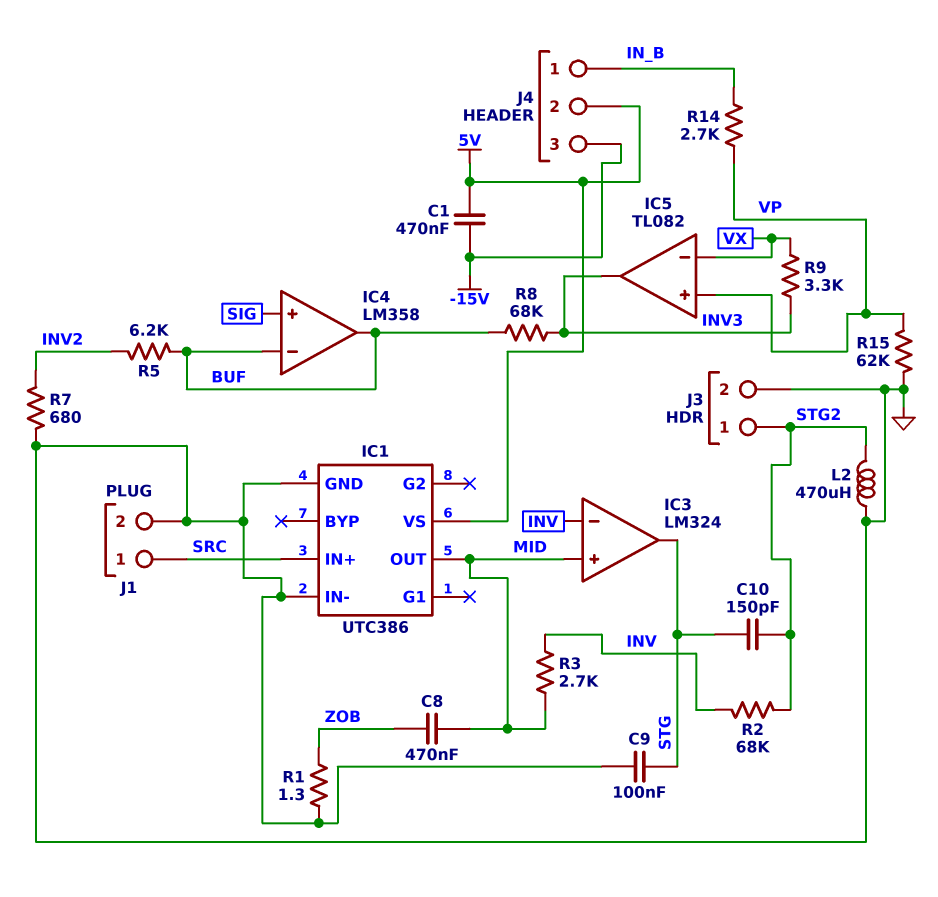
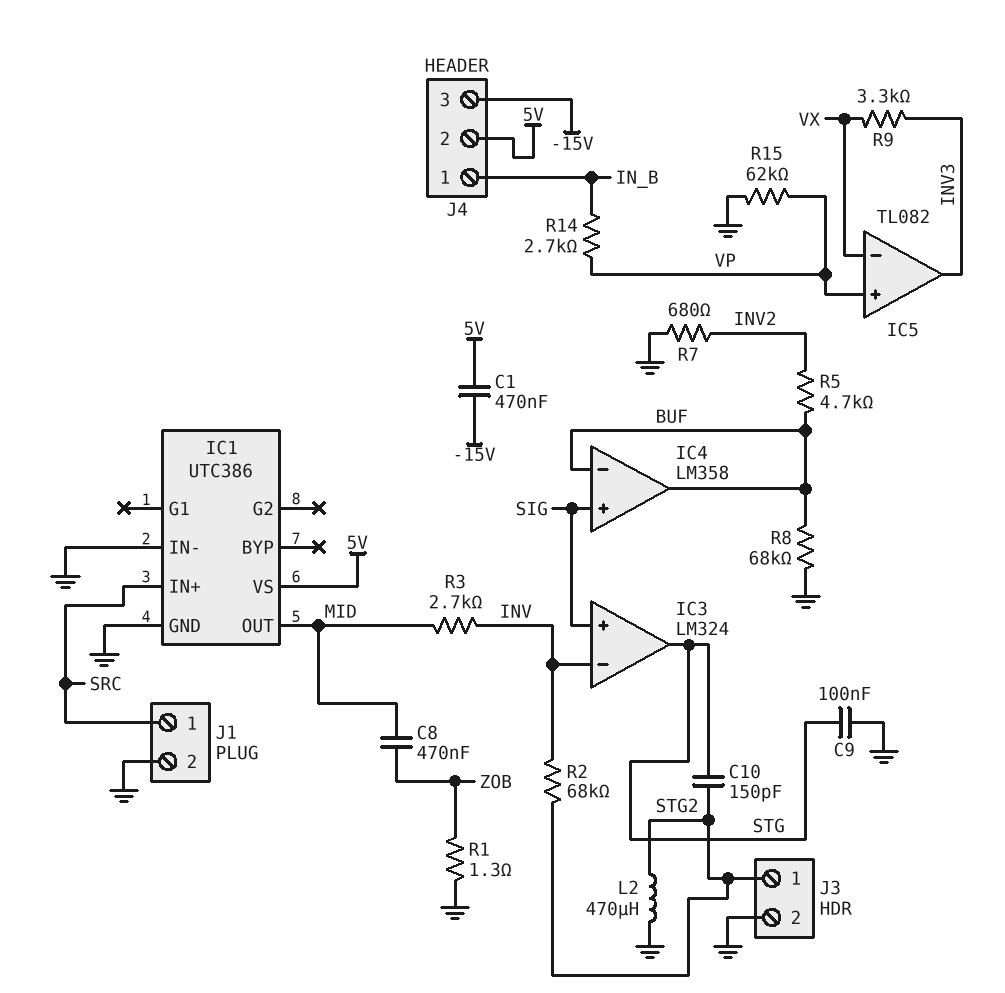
IC3 pin in+: MID -> SIG
R5: 6.2k (BUF, INV2) -> 4.7k (BUF, INV2)
R8: 68k (BUF, INV3) -> 68k (BUF, GND)

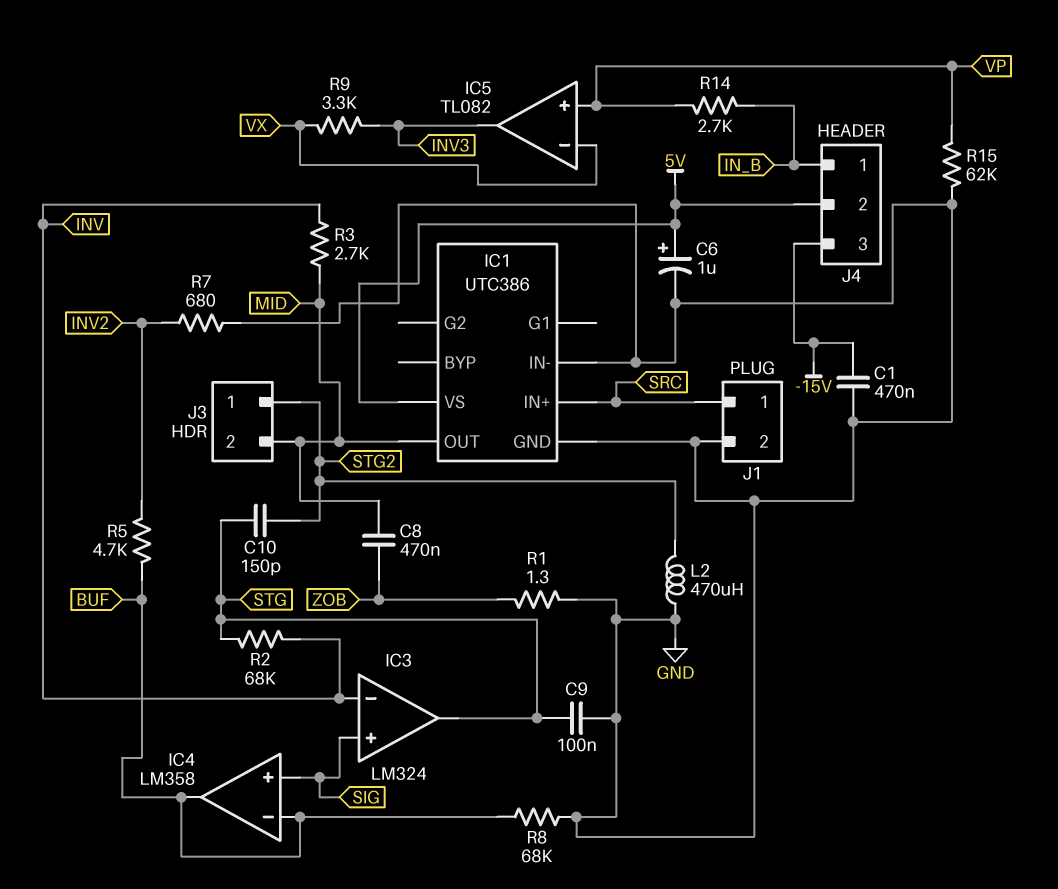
C1: 470nF (-15V, 5V) -> 470nF (-15V, GND)
C6: none -> 1uF (plus 5V, minus GND)
J3 pin 2: GND -> MID
R2: 68k (INV, STG2) -> 68k (INV, STG)

